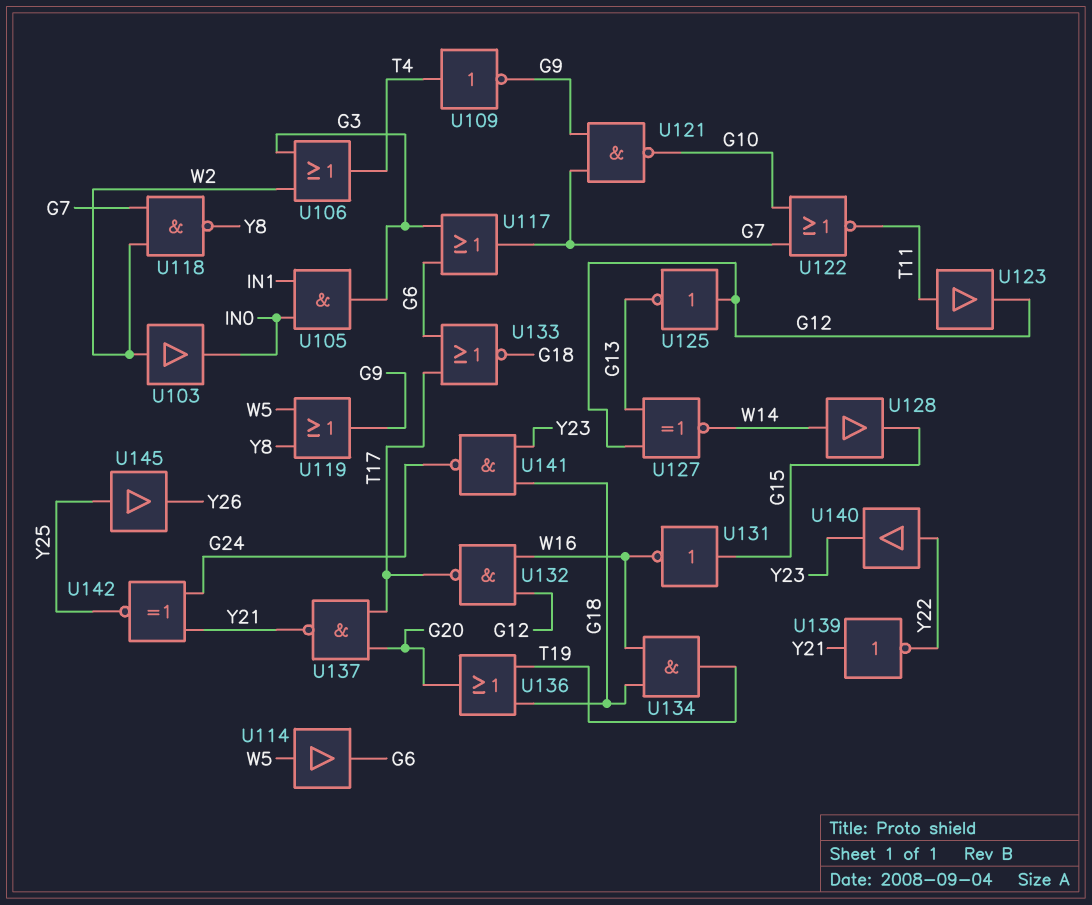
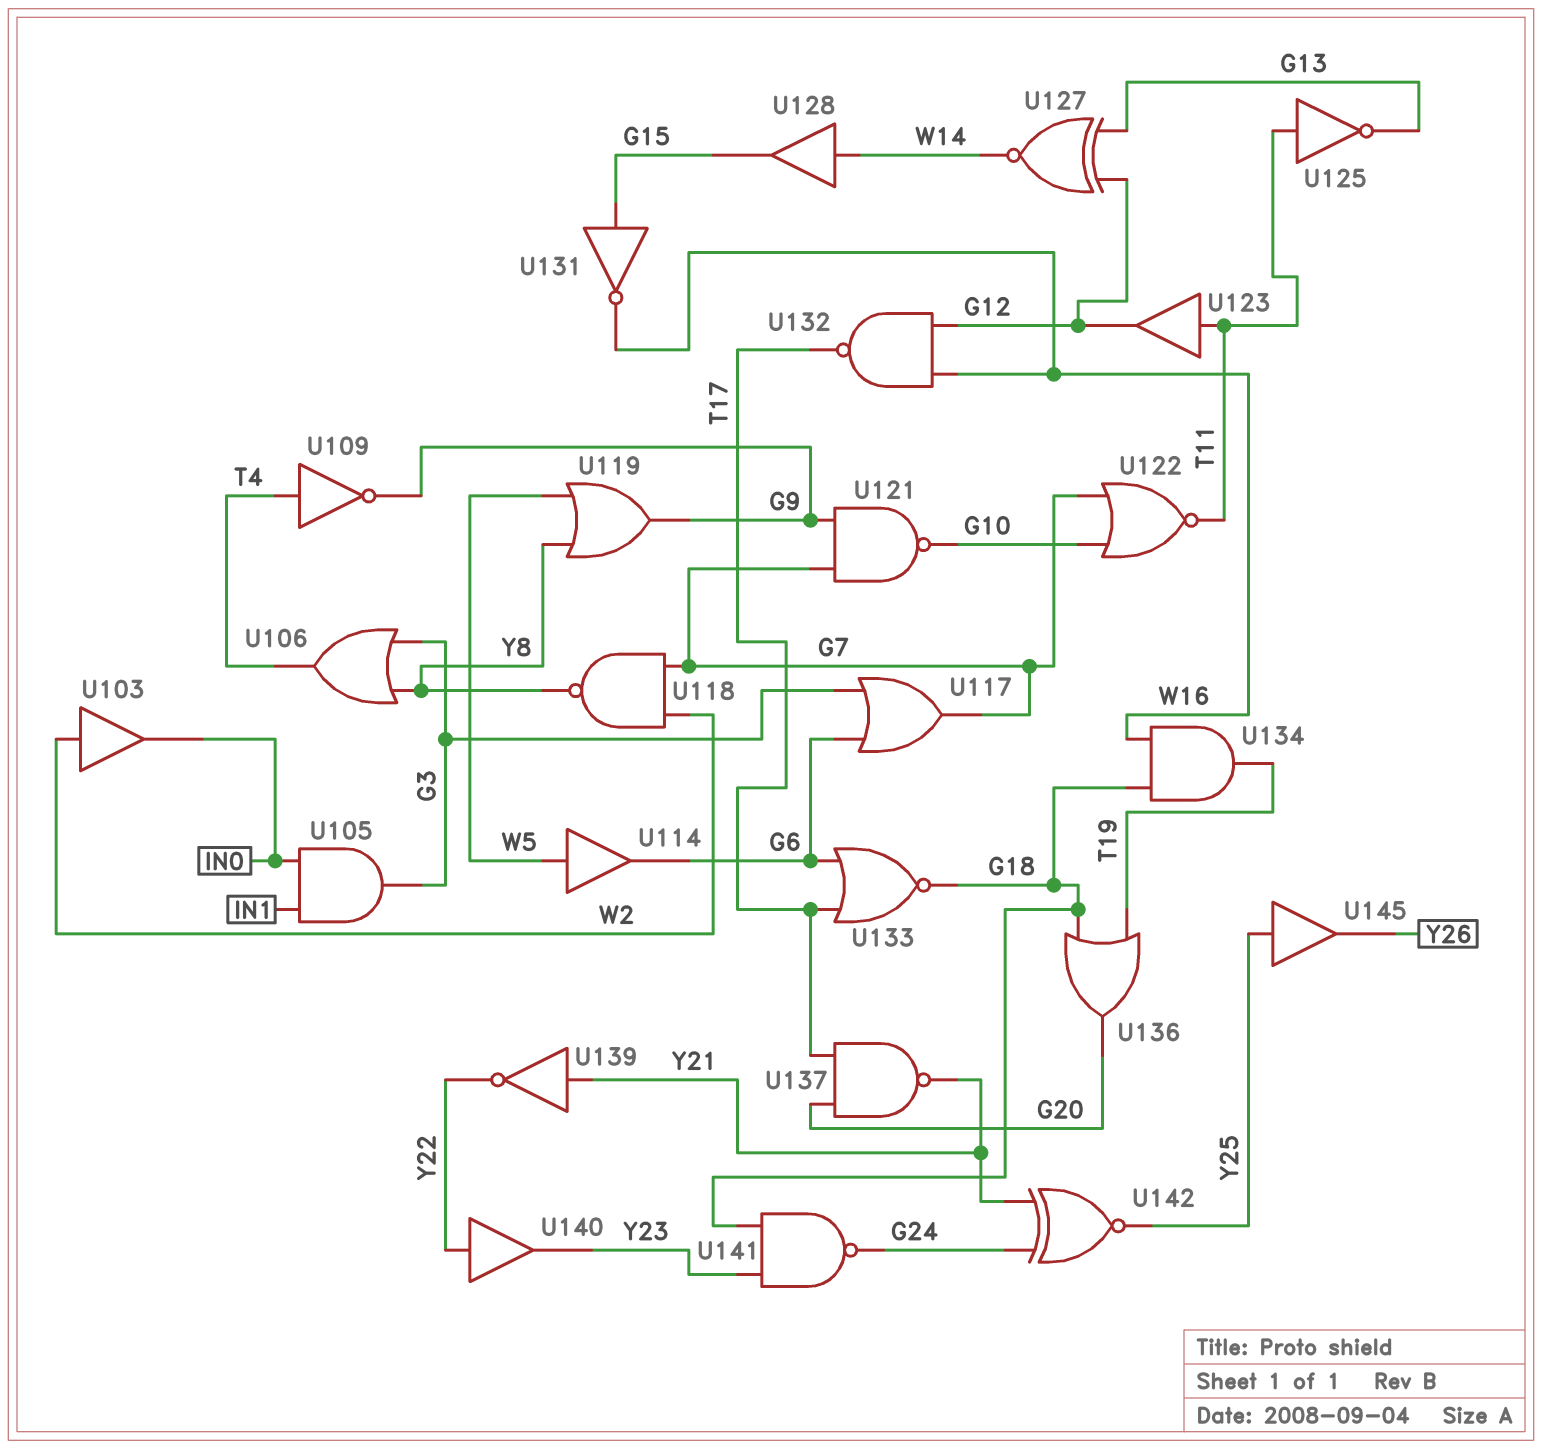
U106: OR (in G3, in W2, out T4) -> OR (in G3, in Y8, out T4)
U125: NOT (in G12, out G13) -> NOT (in T11, out G13)

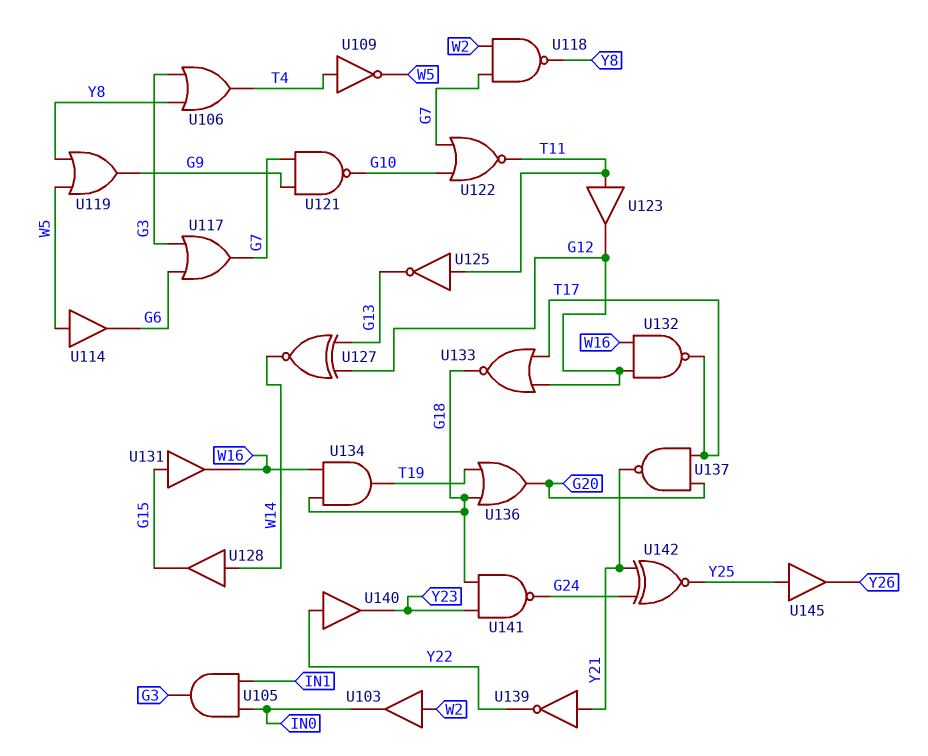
U109: NOT (in T4, out G9) -> NOT (in T4, out W5)
U131: NOT (in G15, out W16) -> buffer (in G15, out W16)
U133: NOR (in G6, in T17, out G18) -> NOR (in G12, in T17, out G18)

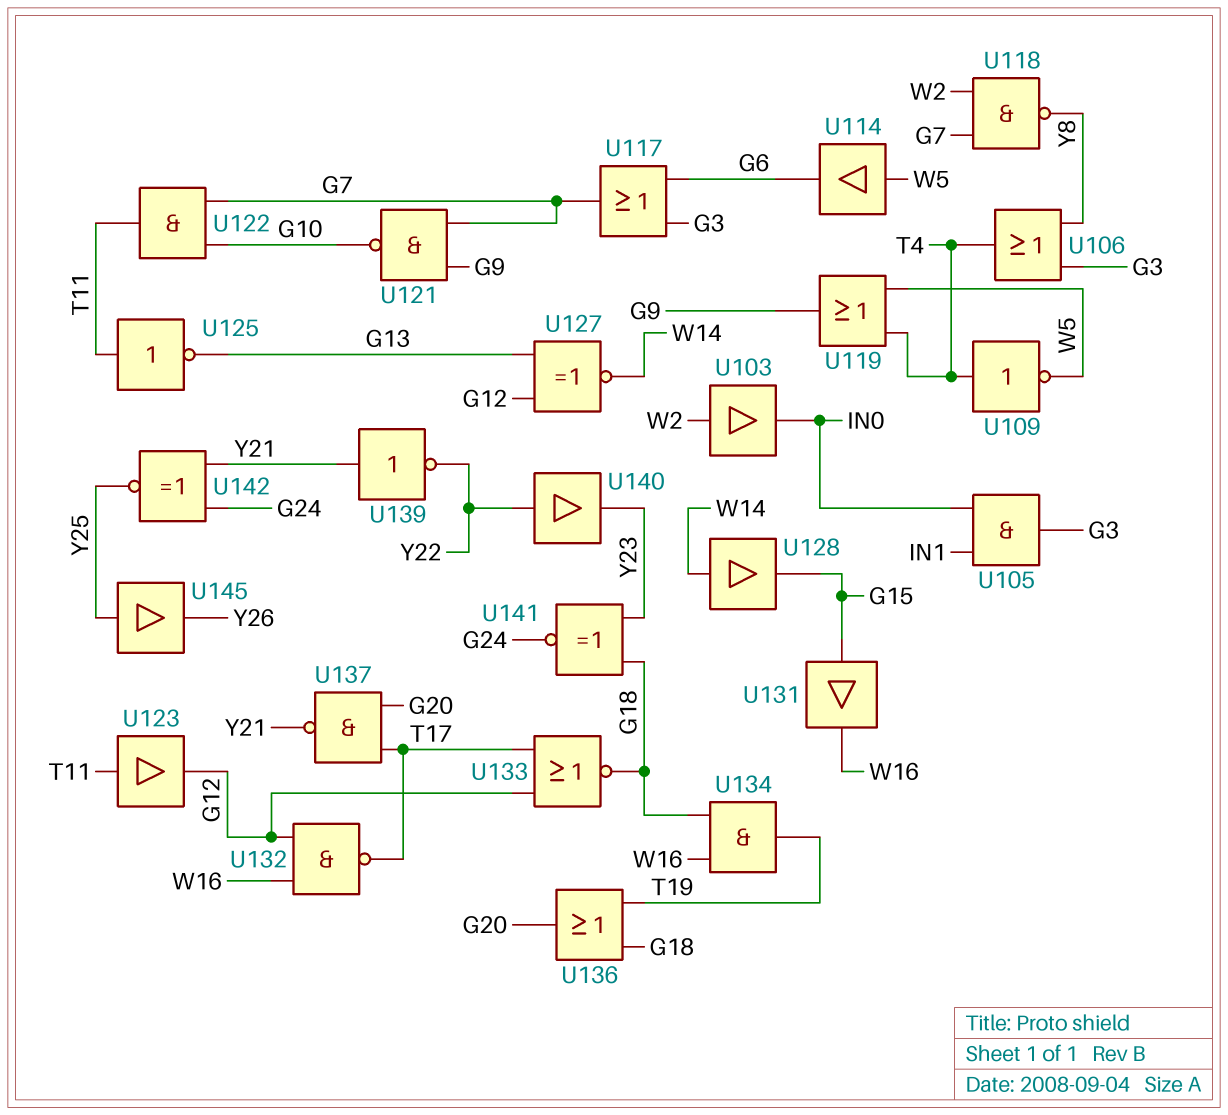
U119: OR (in W5, in Y8, out G9) -> OR (in T4, in W5, out G9)
U122: NOR (in G7, in G10, out T11) -> AND (in G7, in G10, out T11)
U141: NAND (in G18, in Y23, out G24) -> XNOR (in G18, in Y23, out G24)

